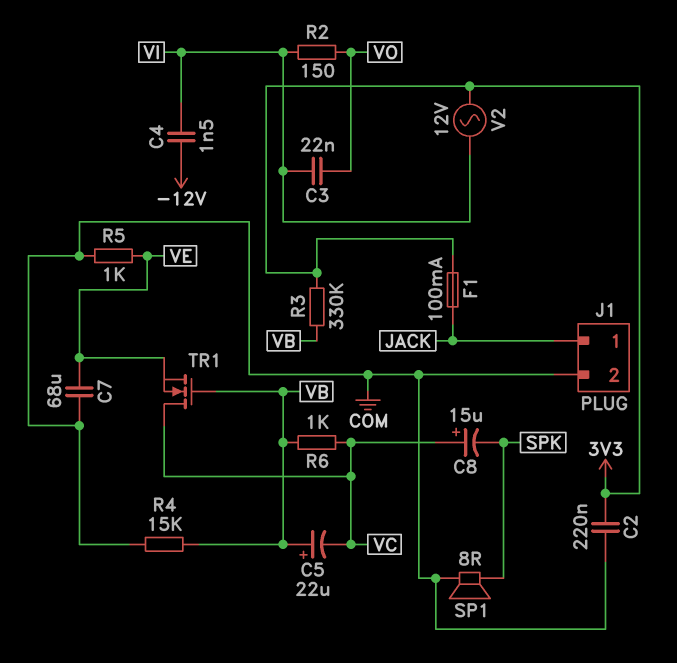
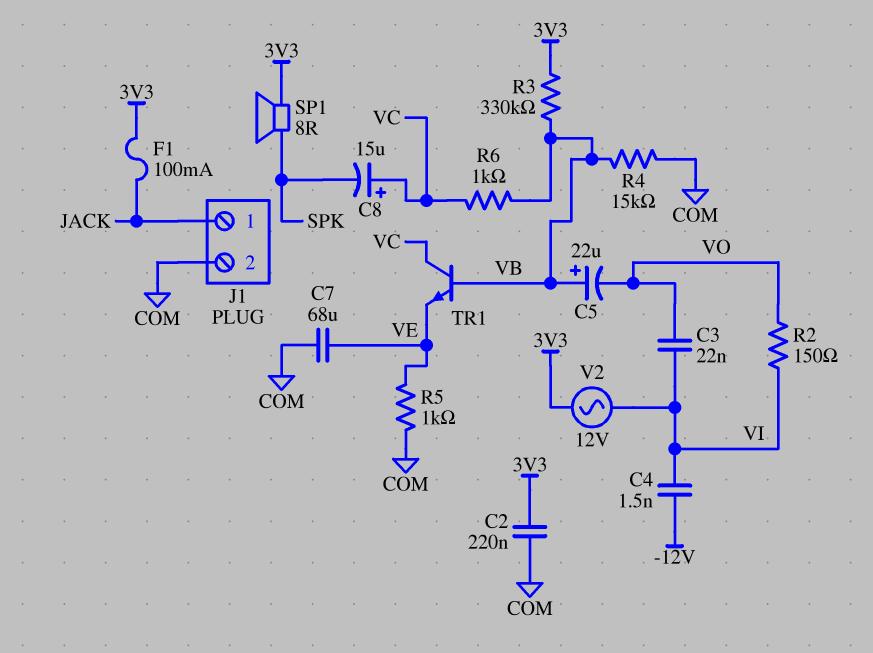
C5: 22uF (plus VB, minus VC) -> 22uF (plus VB, minus VO)
SP1: speaker 8R (COM, SPK) -> speaker 8R (3V3, SPK)
TR1: NMOS (G VB, D VC, S VE) -> NPN (B VB, C VC, E VE)

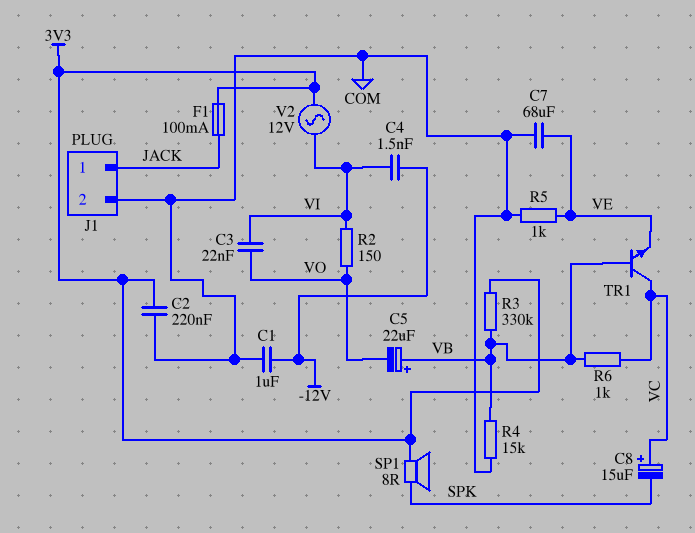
C1: none -> 1uF (-12V, COM)

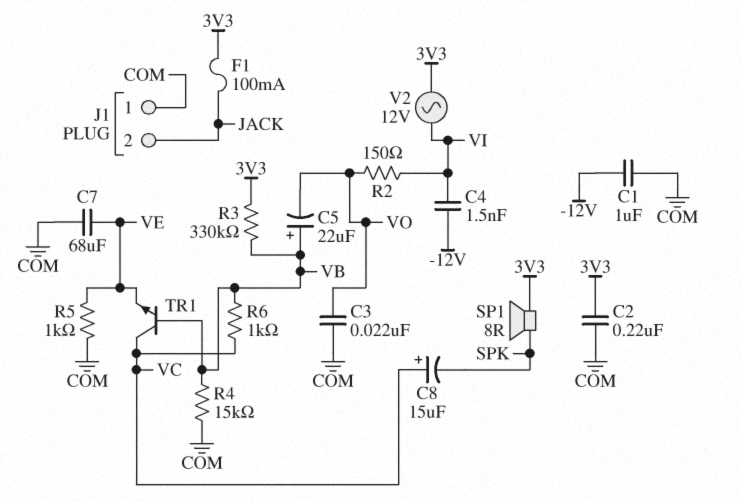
C3: 22nF (VI, VO) -> 22nF (COM, VO)
J1 pin 1: JACK -> COM
J1 pin 2: COM -> JACK

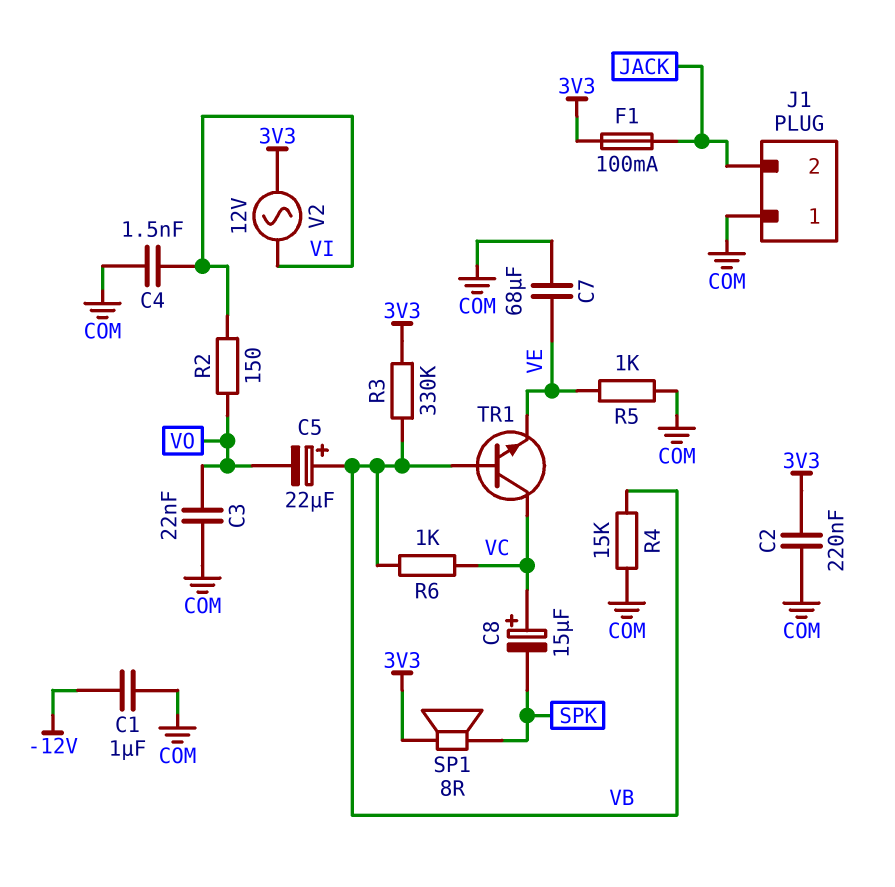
C4: 1.5nF (-12V, VI) -> 1.5nF (COM, VI)

